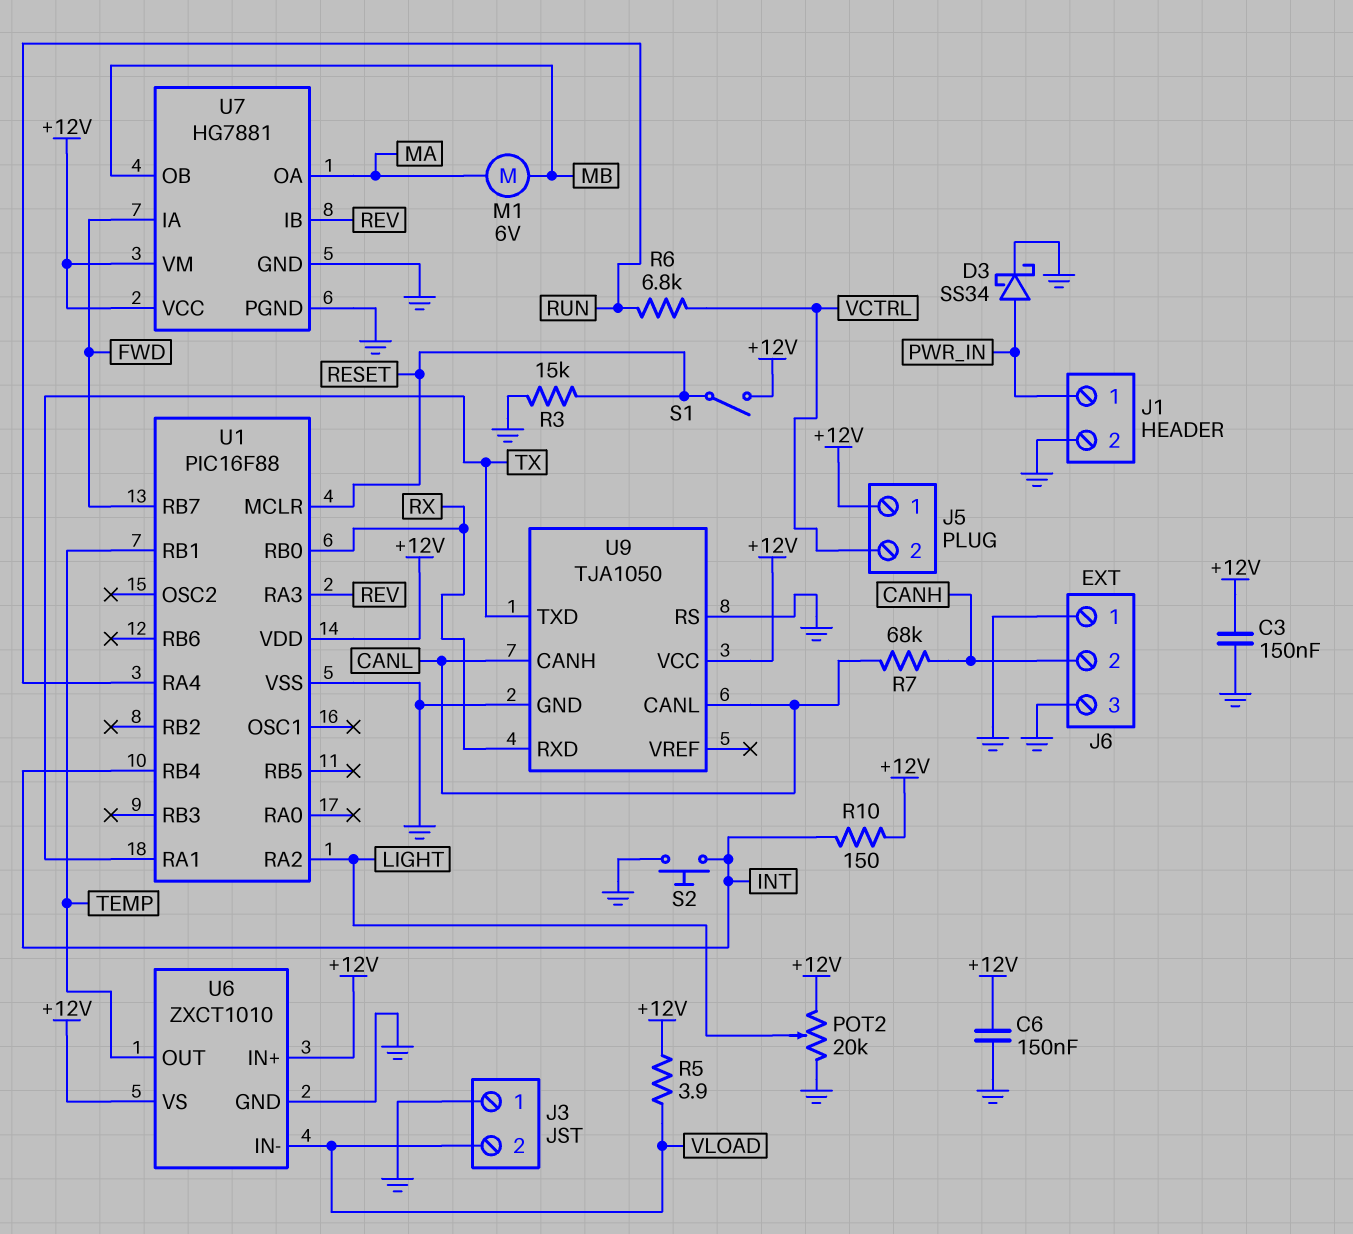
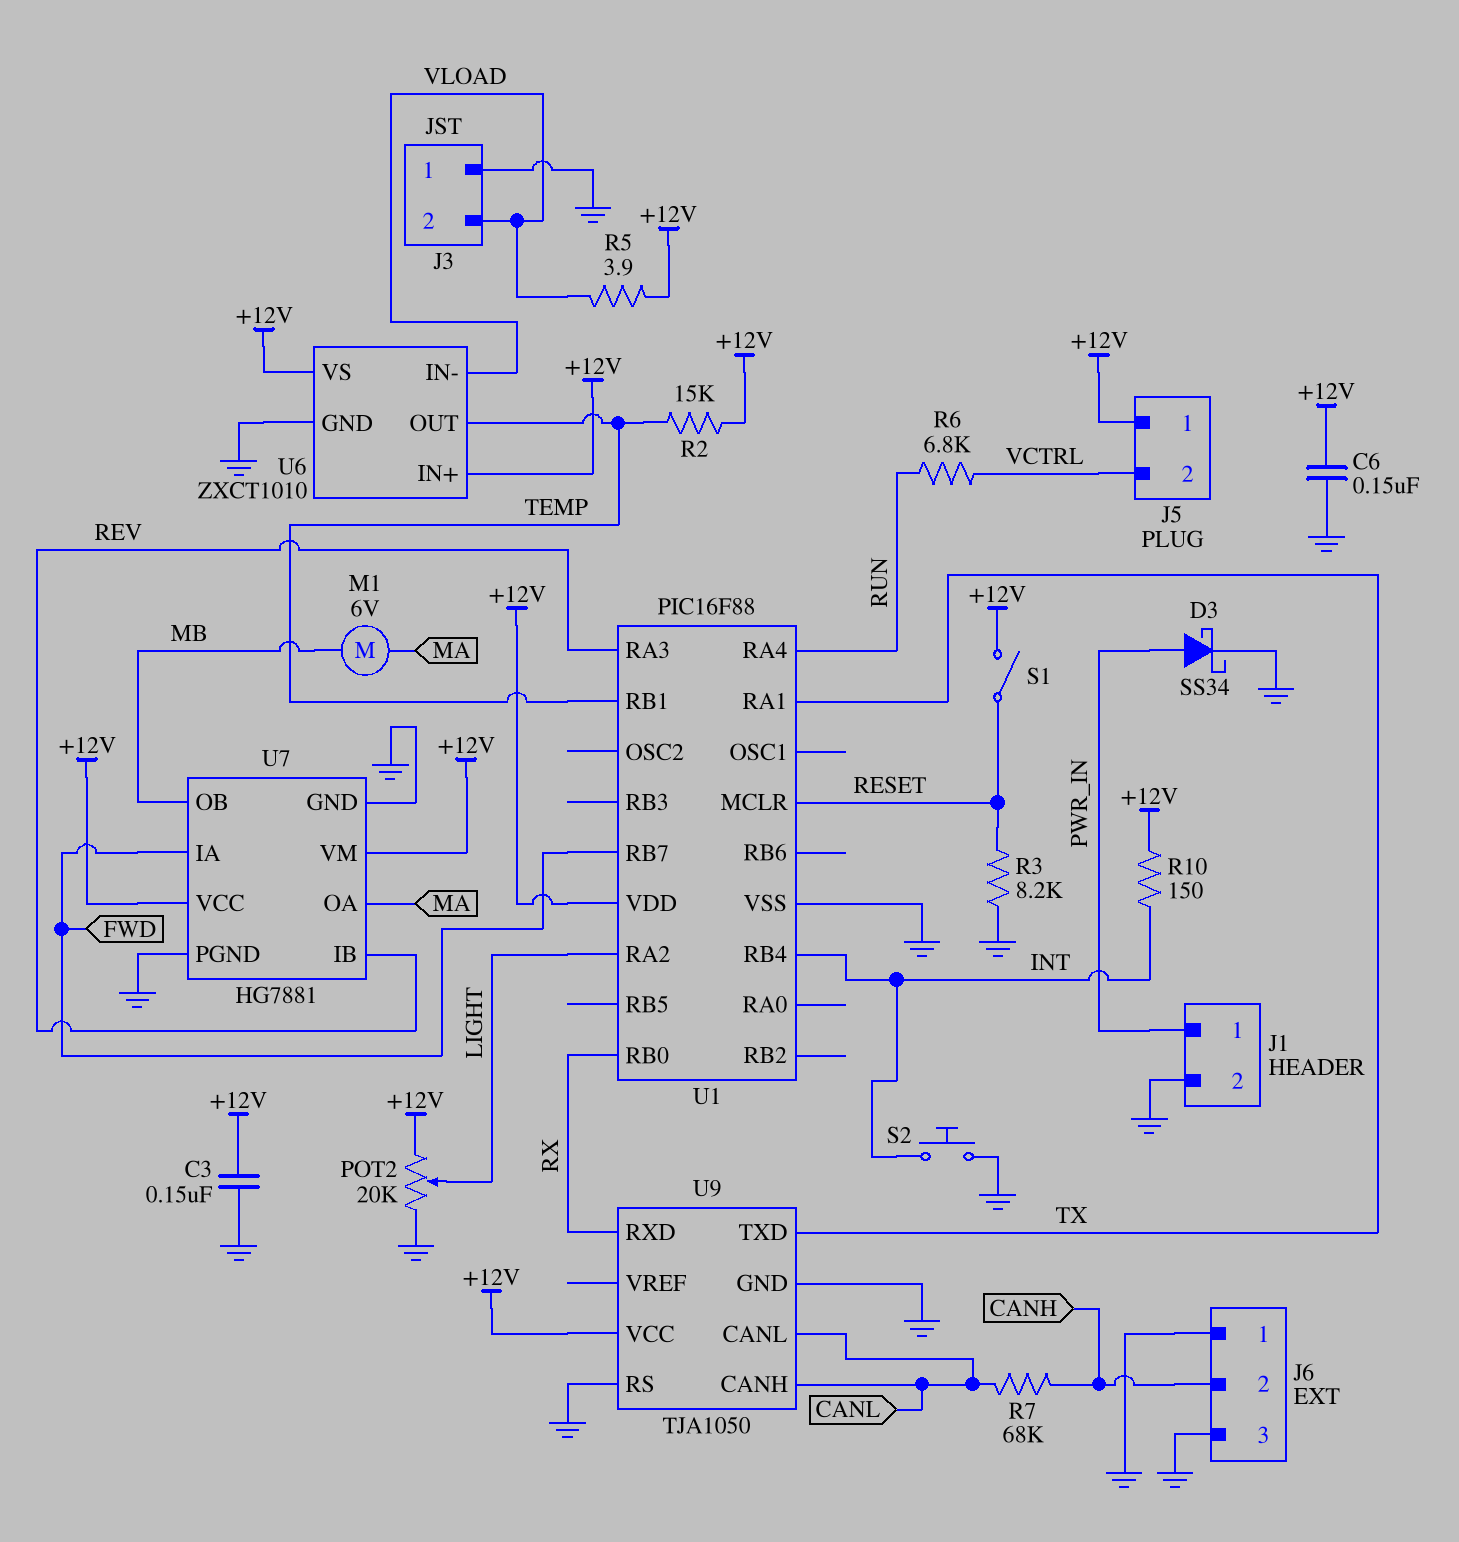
R2: none -> 15k (+12V, TEMP)
R3: 15k (GND, RESET) -> 8.2k (GND, RESET)

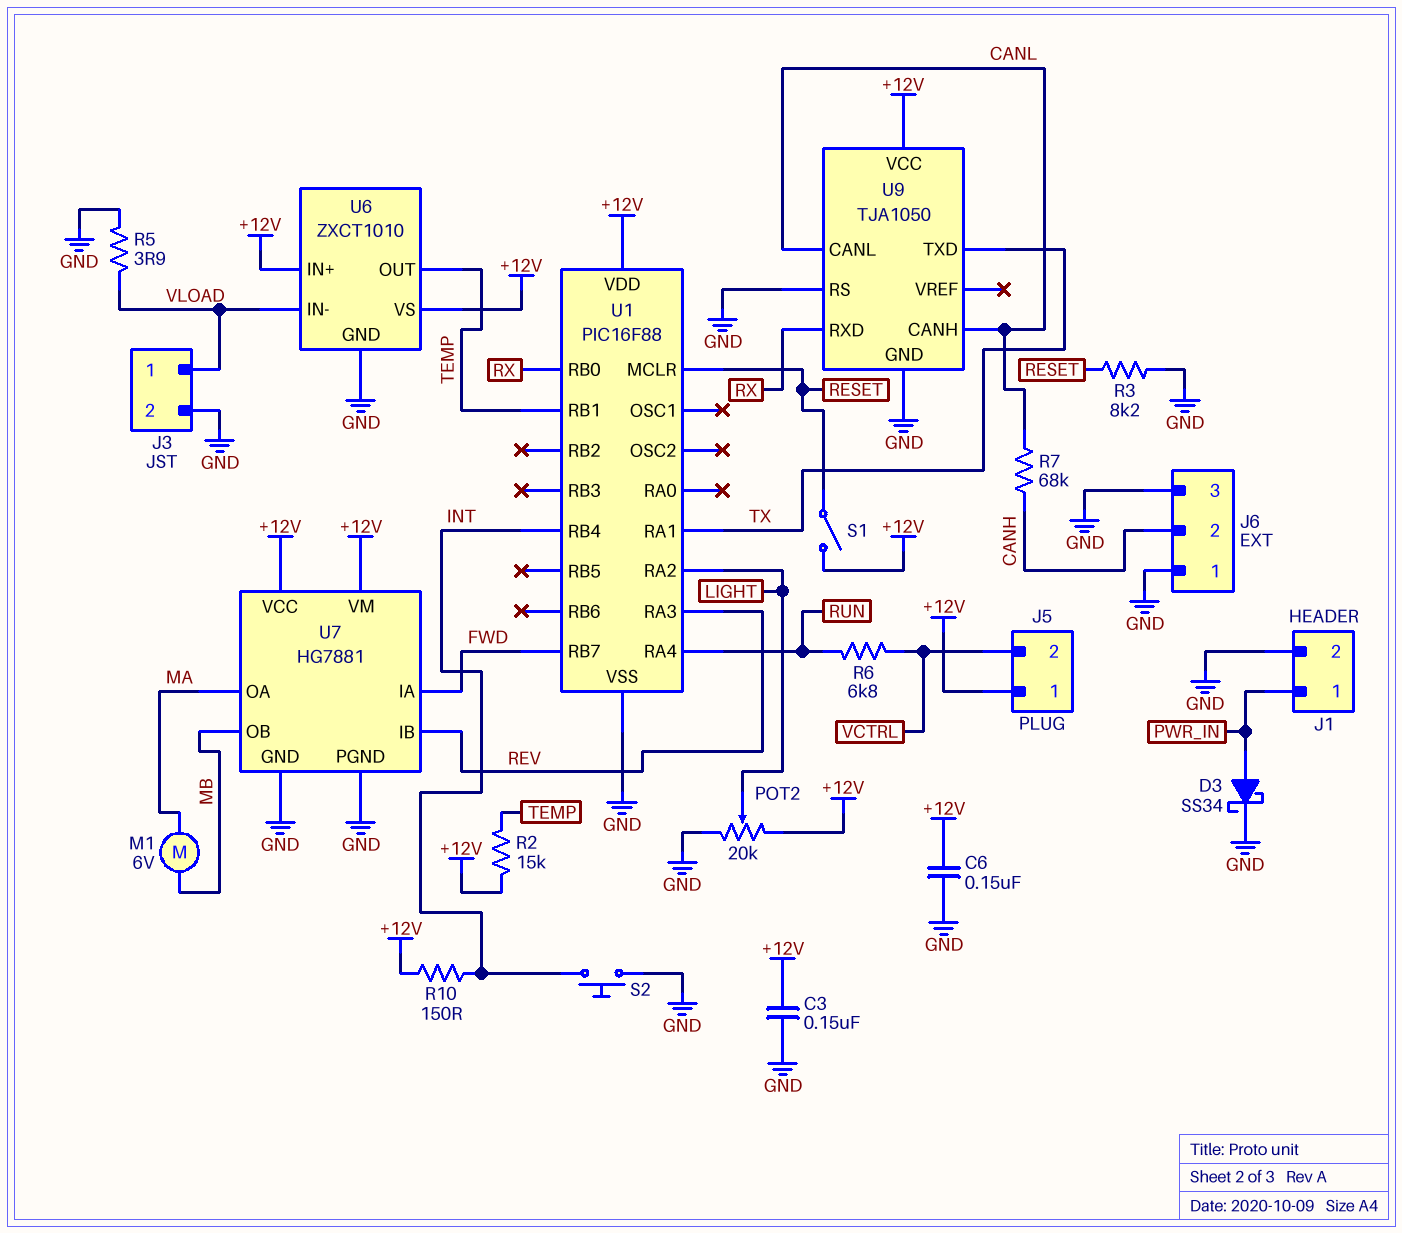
J3 pin 1: GND -> VLOAD
J3 pin 2: VLOAD -> GND
R5: 3.9 (+12V, VLOAD) -> 3.9 (GND, VLOAD)

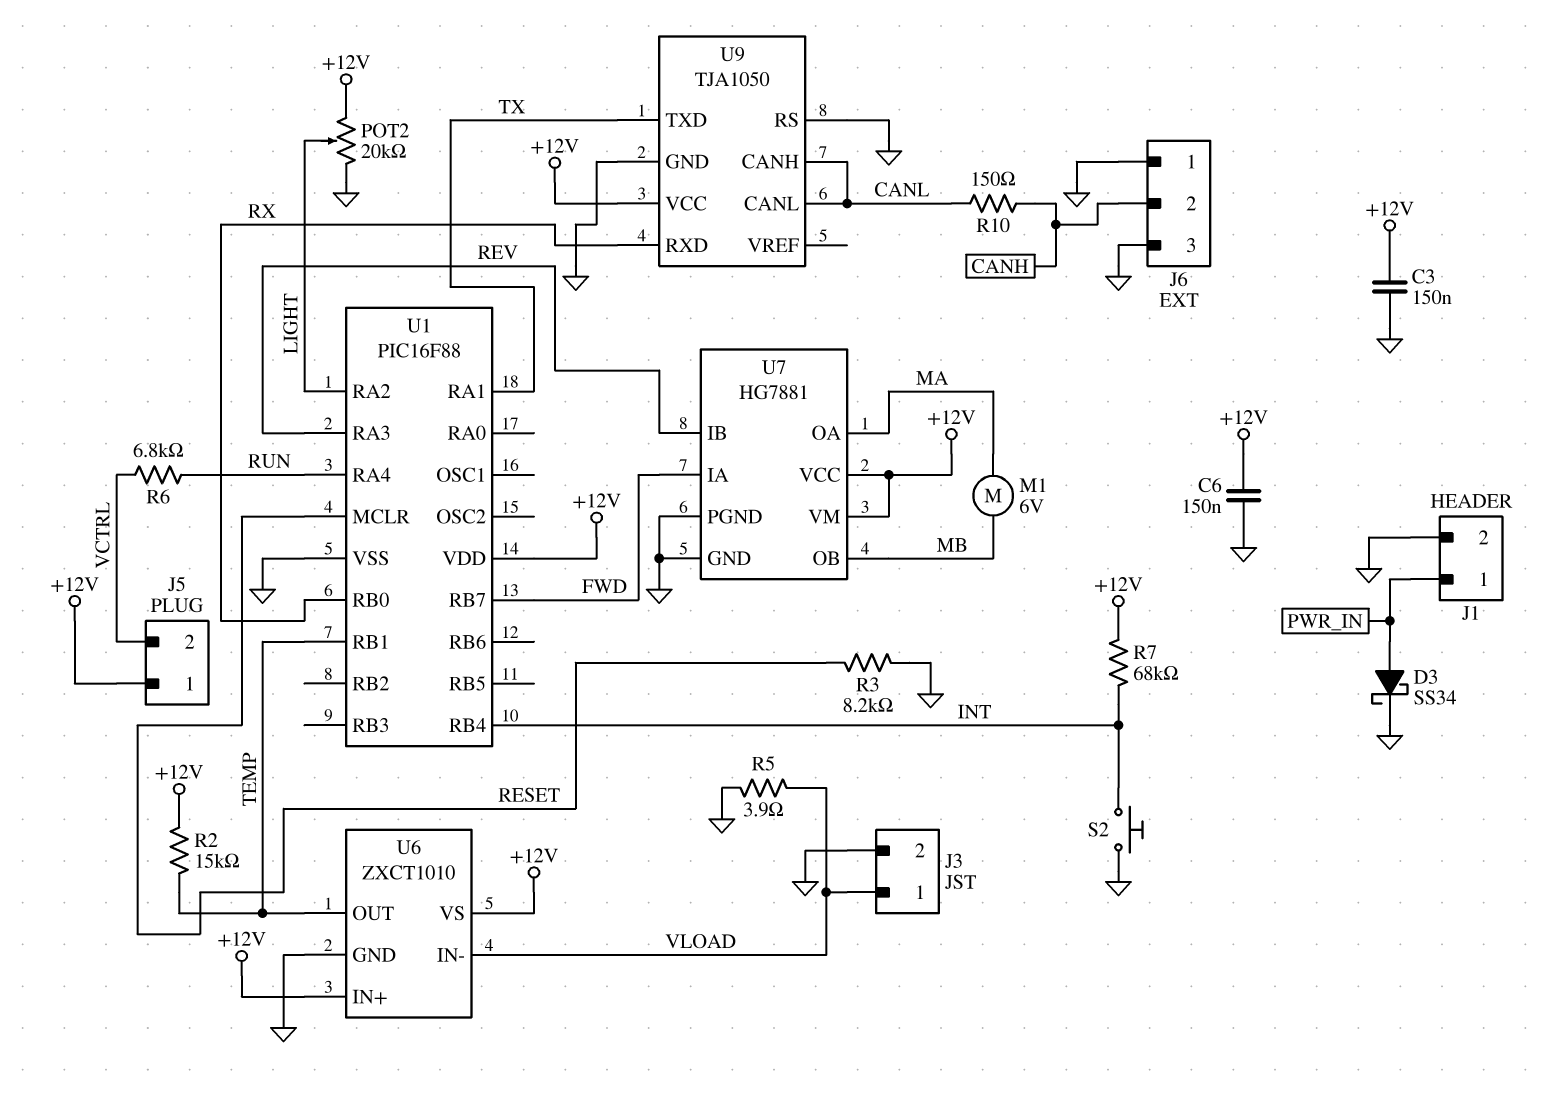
R7: 68k (CANH, CANL) -> 68k (+12V, INT)
R10: 150 (+12V, INT) -> 150 (CANH, CANL)
S1: switch (+12V, RESET) -> none

